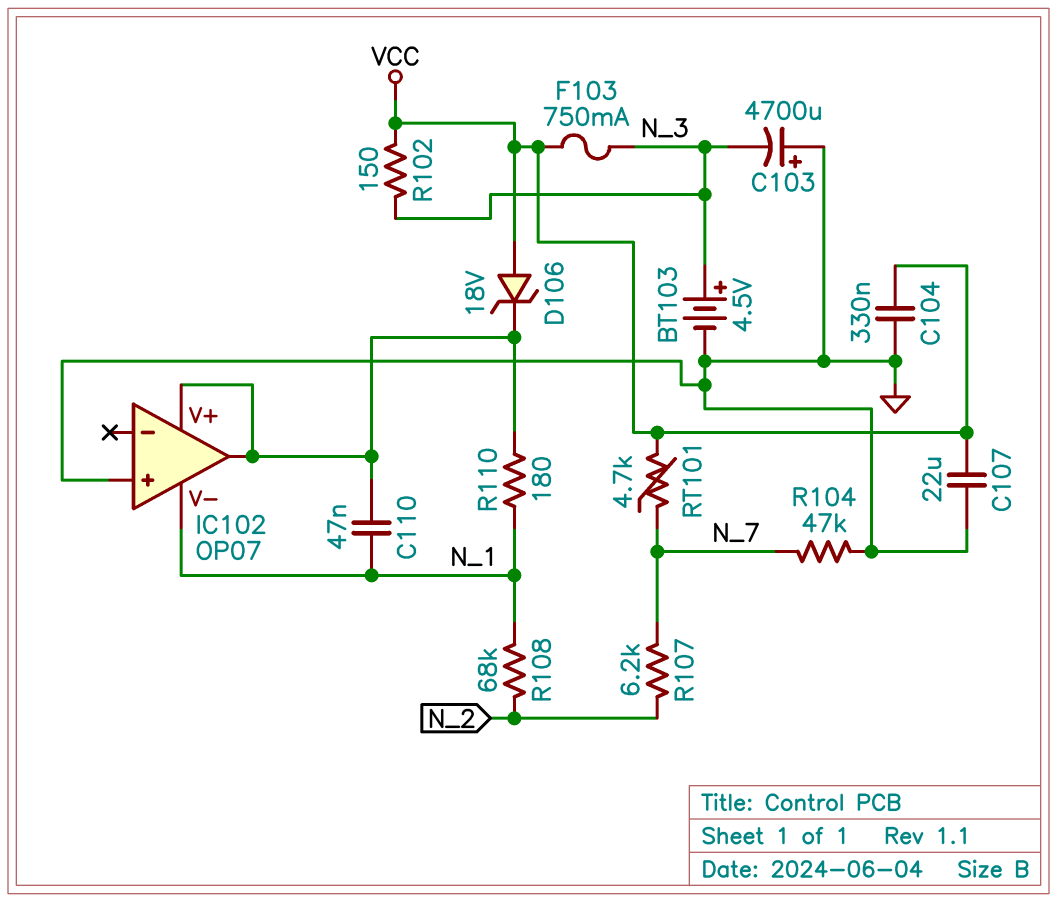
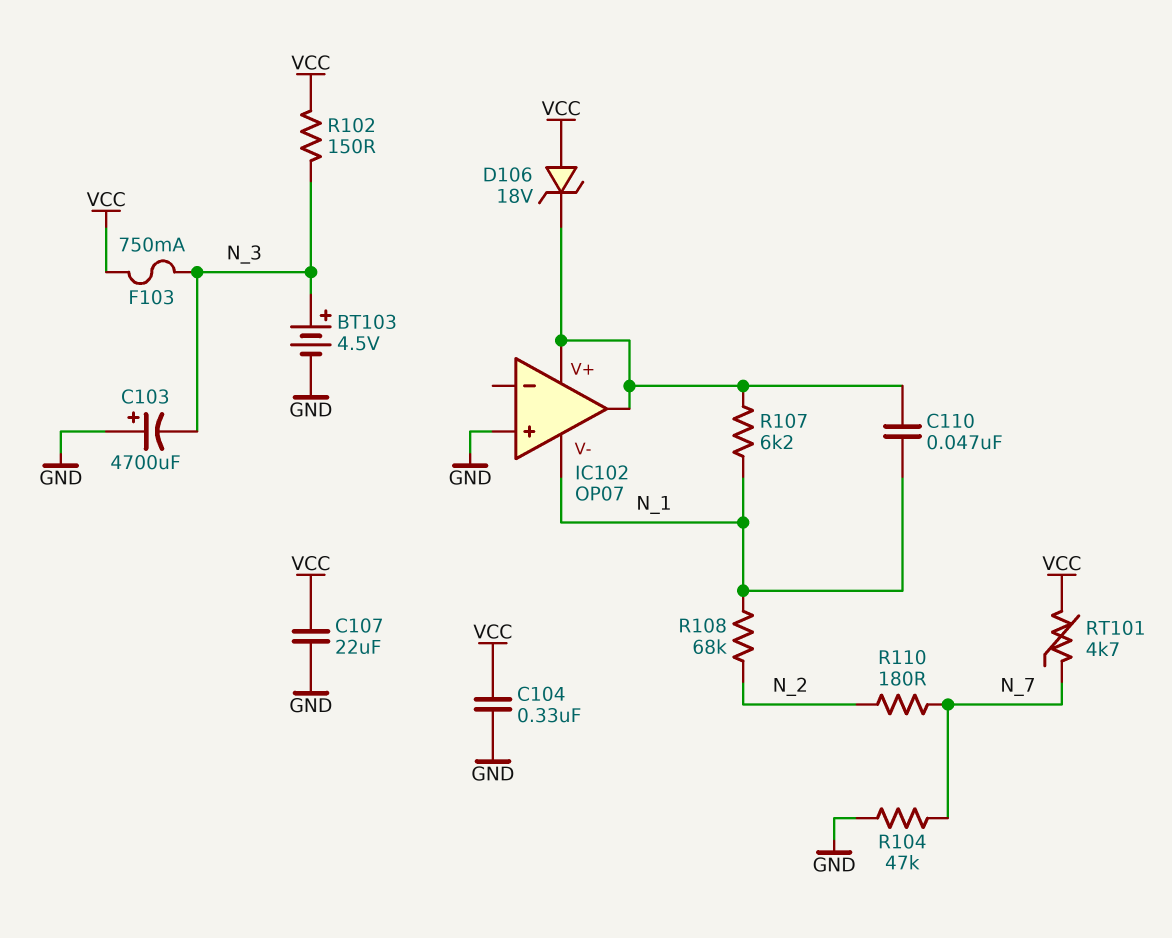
R107: 6.2k (N_2, N_7) -> 6.2k (IC102/V+, N_1)
R110: 180 (IC102/V+, N_1) -> 180 (N_2, N_7)

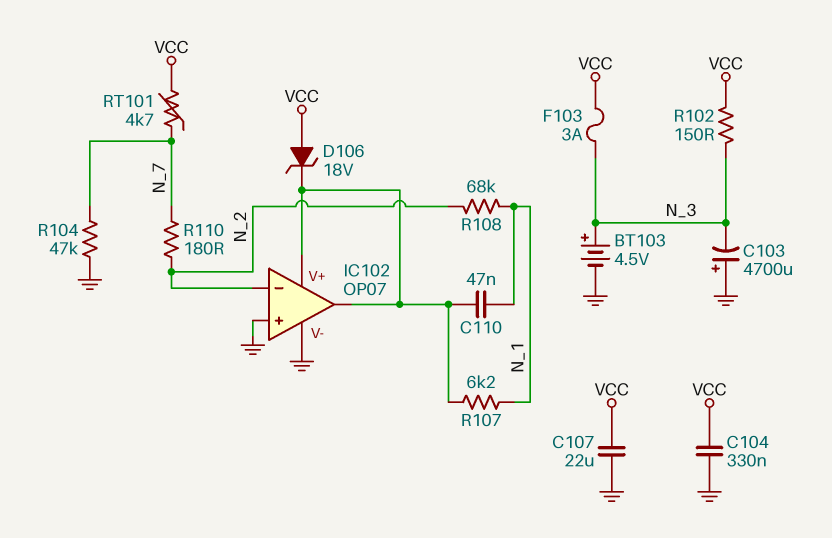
F103: 750mA (N_3, VCC) -> 3A (N_3, VCC)
IC102 pin V-: N_1 -> GND
IC102 pin in-: none -> N_2

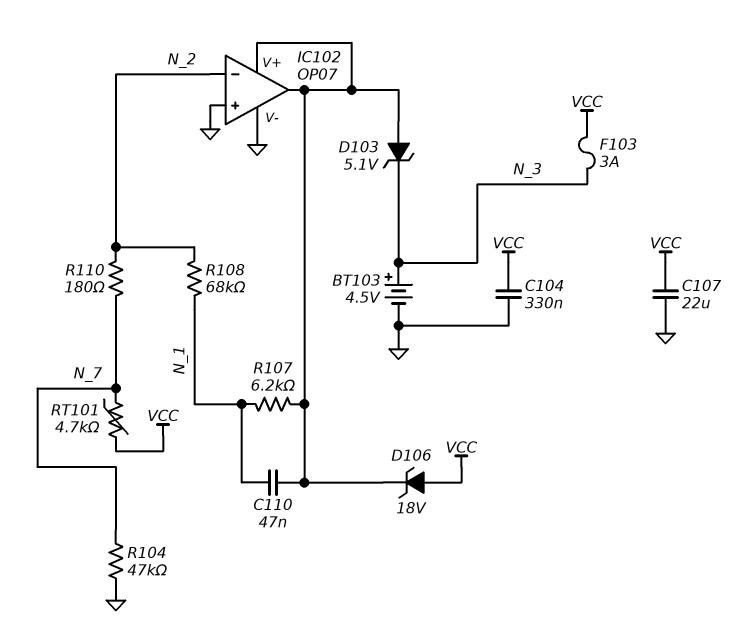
C103: 4700uF (plus GND, minus N_3) -> none
D103: none -> zener 5.1V (A IC102/V+, K N_3)
R102: 150 (N_3, VCC) -> none

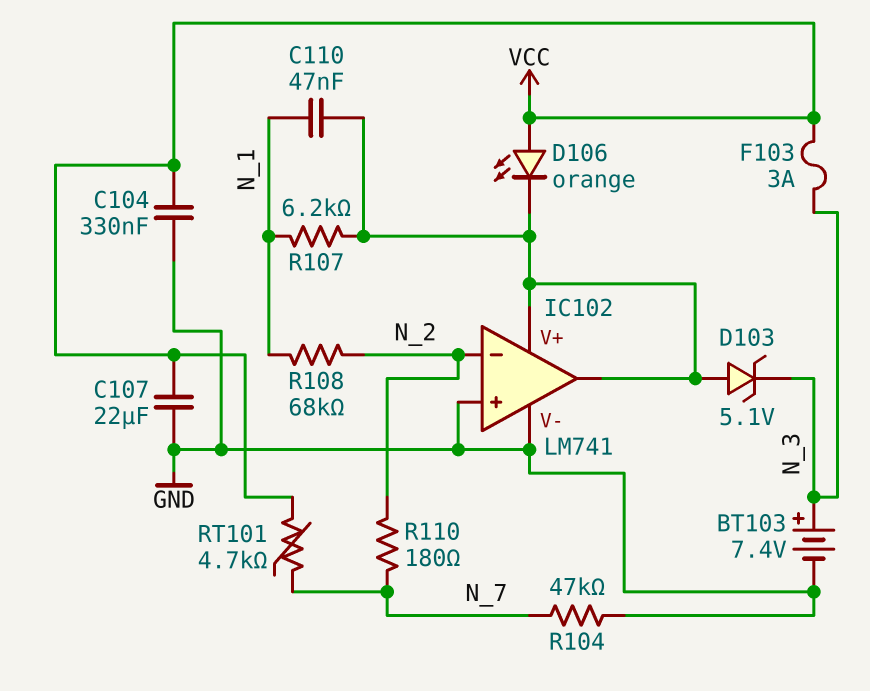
BT103: 4.5V (plus N_3, minus GND) -> 7.4V (plus N_3, minus GND)
D106: zener 18V (A VCC, K IC102/V+) -> LED orange (A VCC, K IC102/V+)
IC102: OP07 -> LM741

